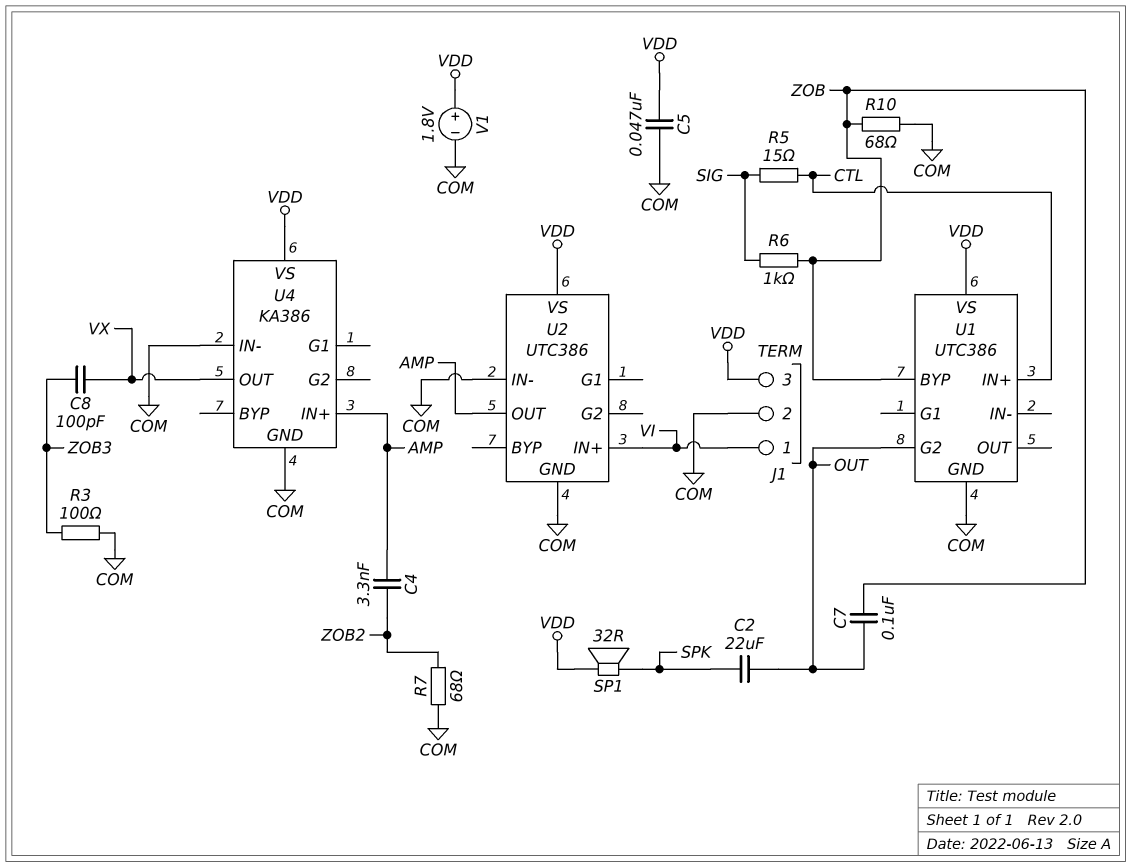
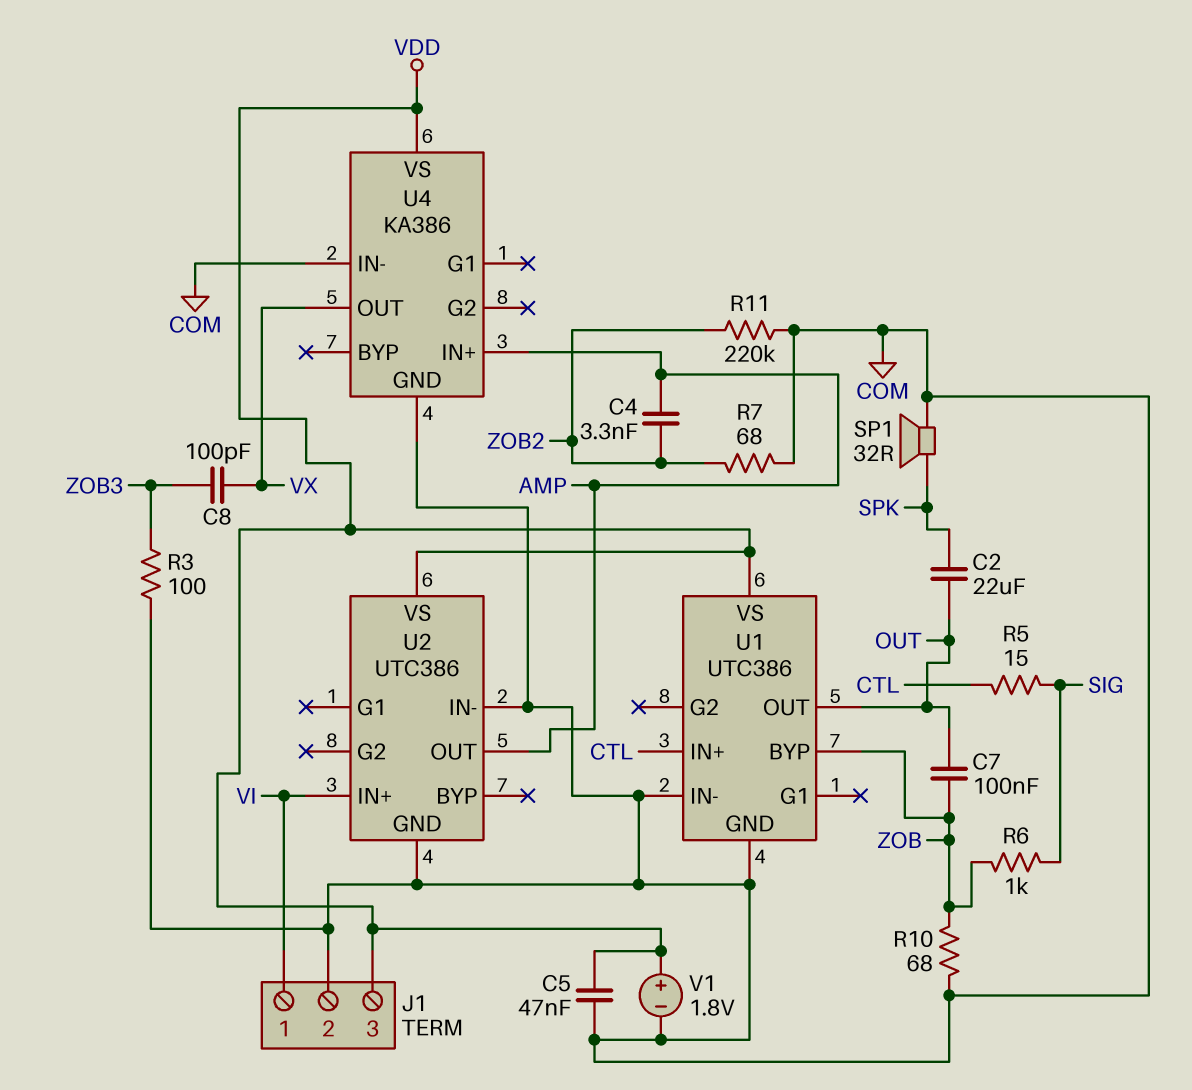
R11: none -> 220k (COM, ZOB2)
SP1: speaker 32R (SPK, VDD) -> speaker 32R (COM, SPK)
U1 pin G2: OUT -> none
U1 pin IN-: none -> COM
U1 pin OUT: none -> OUT

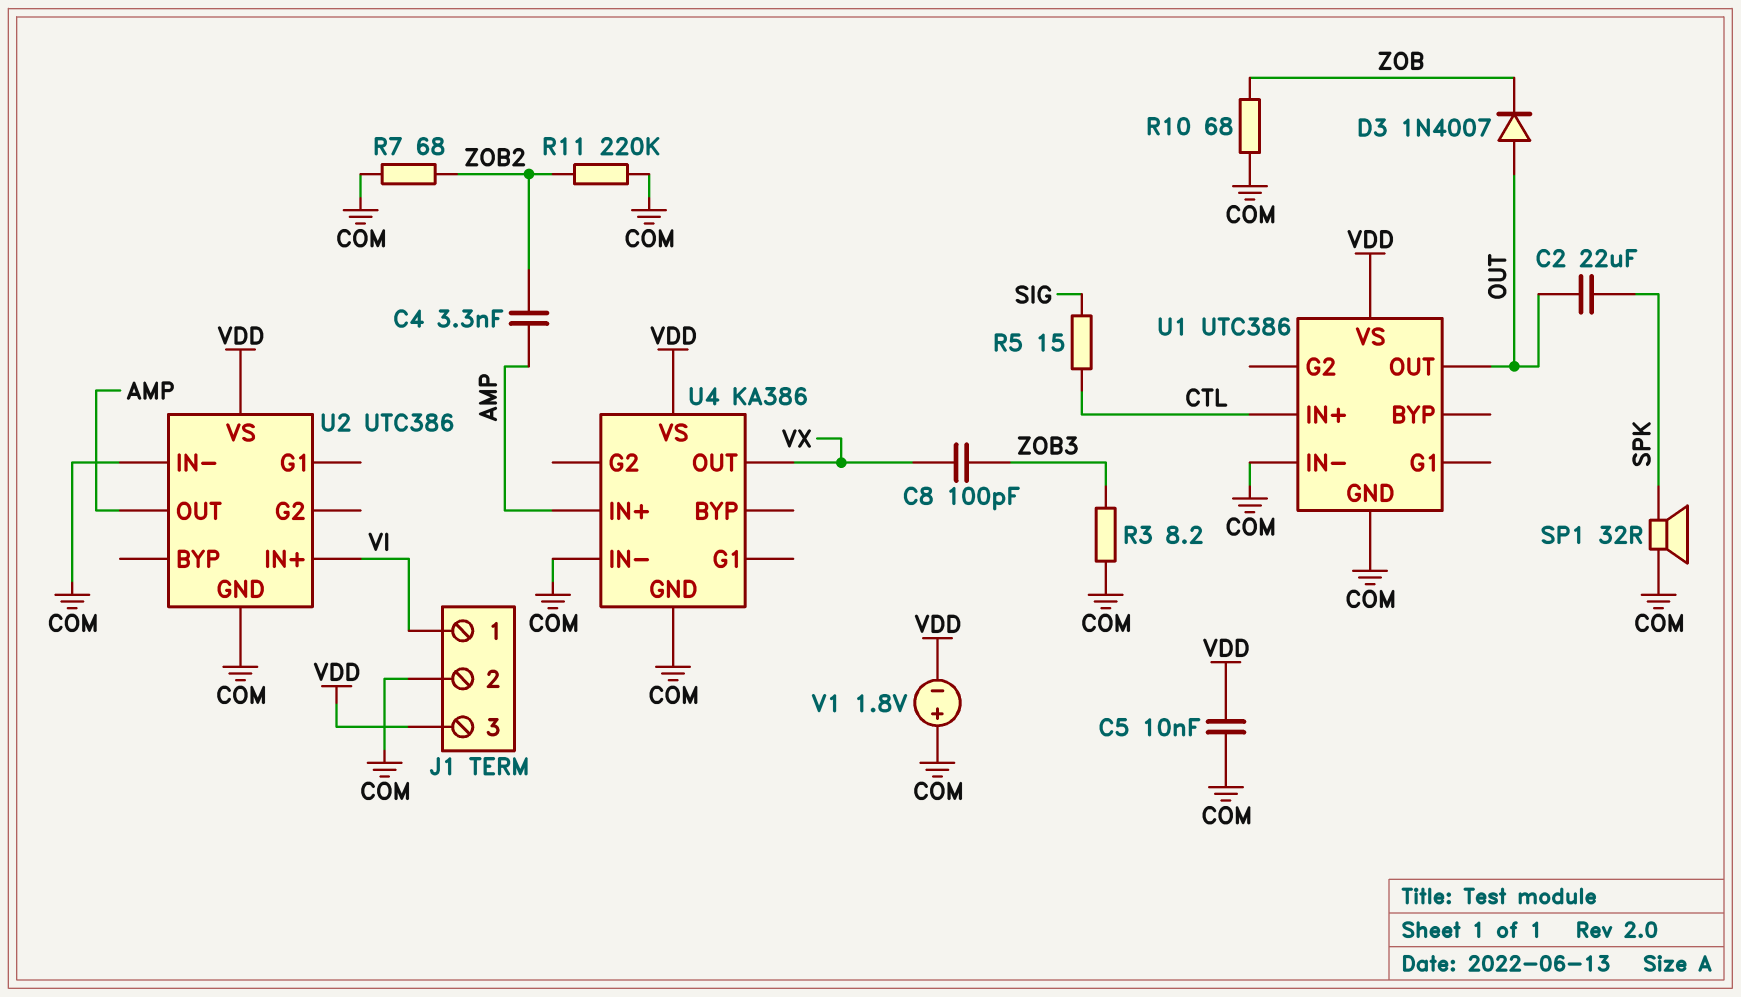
C5: 47nF (COM, VDD) -> 10nF (COM, VDD)
C7: 100nF (OUT, ZOB) -> none
D3: none -> diode 1N4007 (A OUT, K ZOB)
R3: 100 (COM, ZOB3) -> 8.2 (COM, ZOB3)
R6: 1k (SIG, ZOB) -> none
U1 pin BYP: ZOB -> none
V1: 1.8V (plus VDD, minus COM) -> 1.8V (plus COM, minus VDD)

